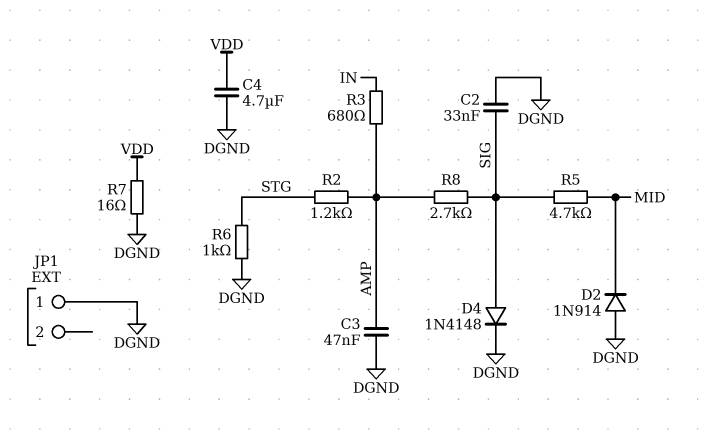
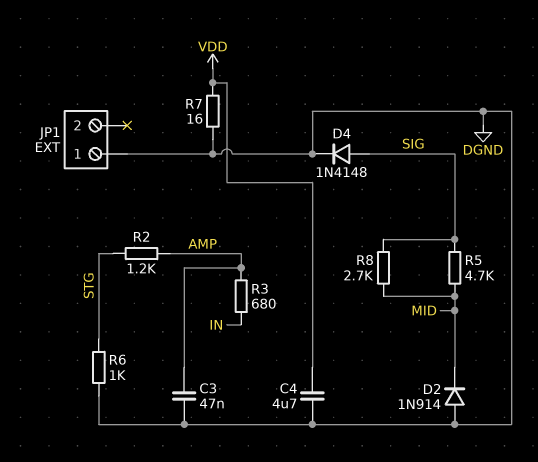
C2: 33nF (DGND, SIG) -> none
R8: 2.7k (AMP, SIG) -> 2.7k (MID, SIG)

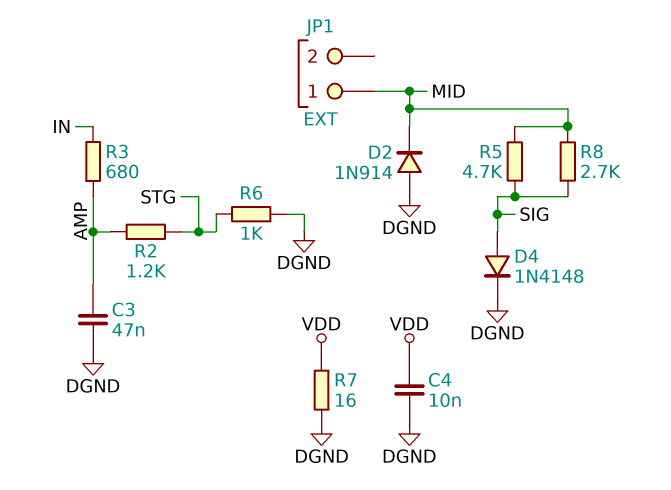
C4: 4.7uF (DGND, VDD) -> 10nF (DGND, VDD)
JP1 pin 1: DGND -> MID

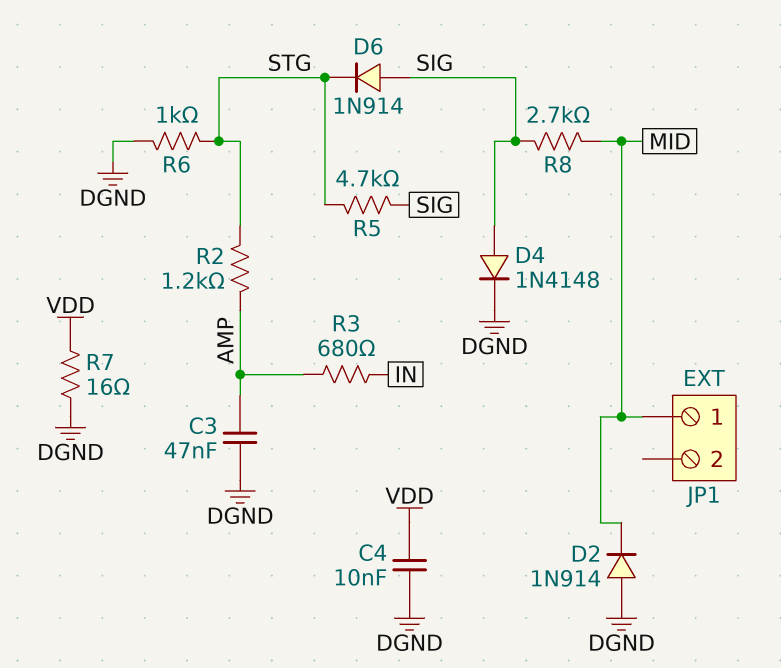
D6: none -> diode 1N914 (A SIG, K STG)
R5: 4.7k (MID, SIG) -> 4.7k (SIG, STG)

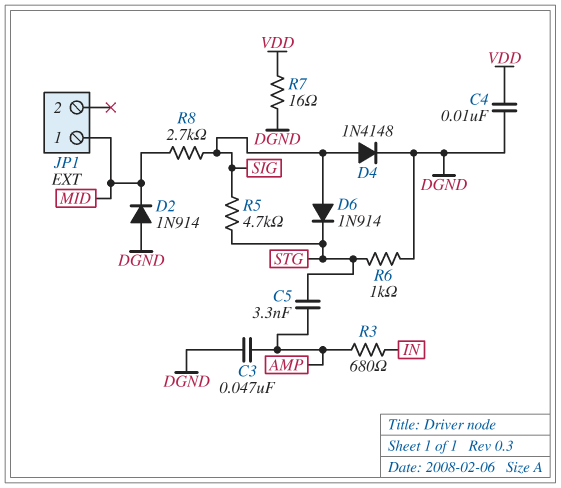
C5: none -> 3.3nF (AMP, STG)
R2: 1.2k (AMP, STG) -> none

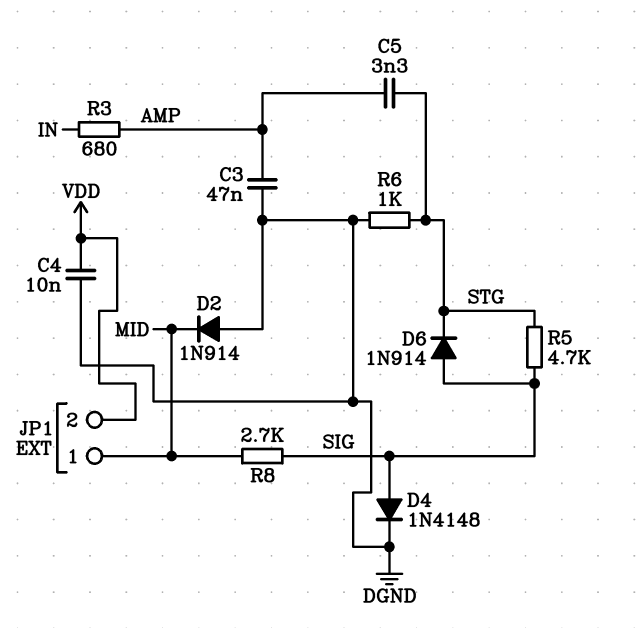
JP1 pin 2: none -> VDD
R7: 16 (DGND, VDD) -> none

